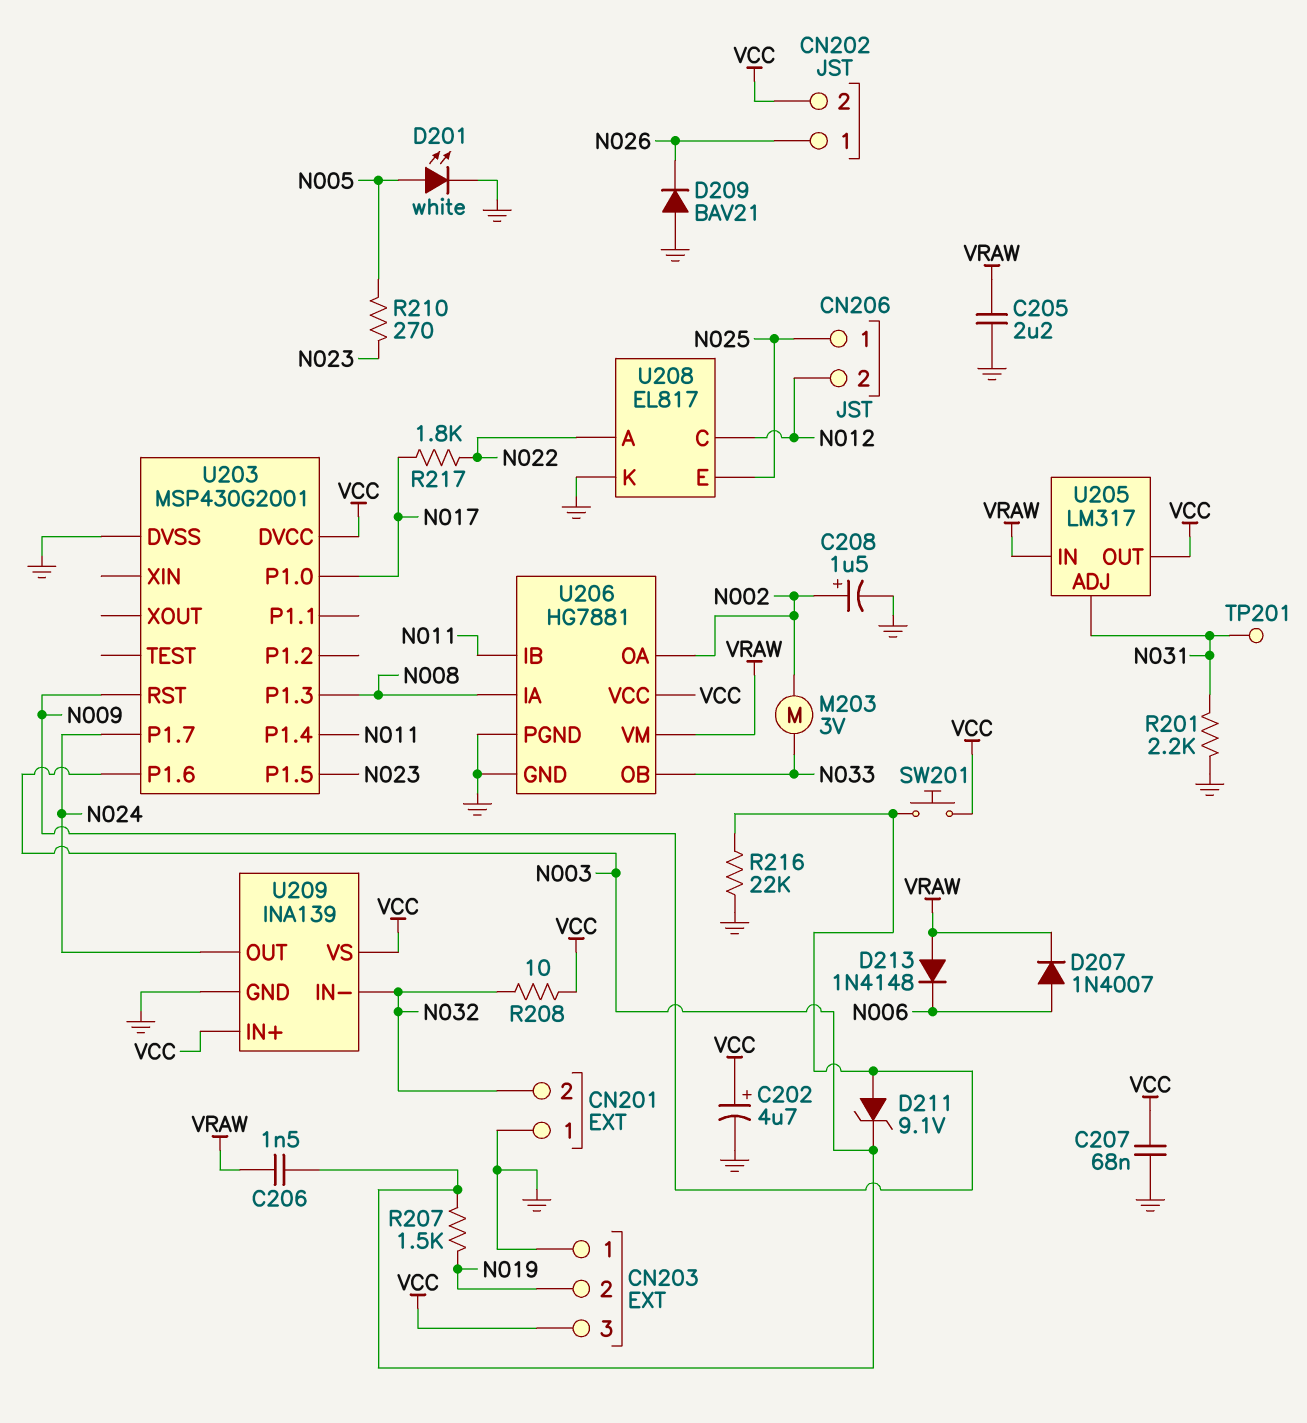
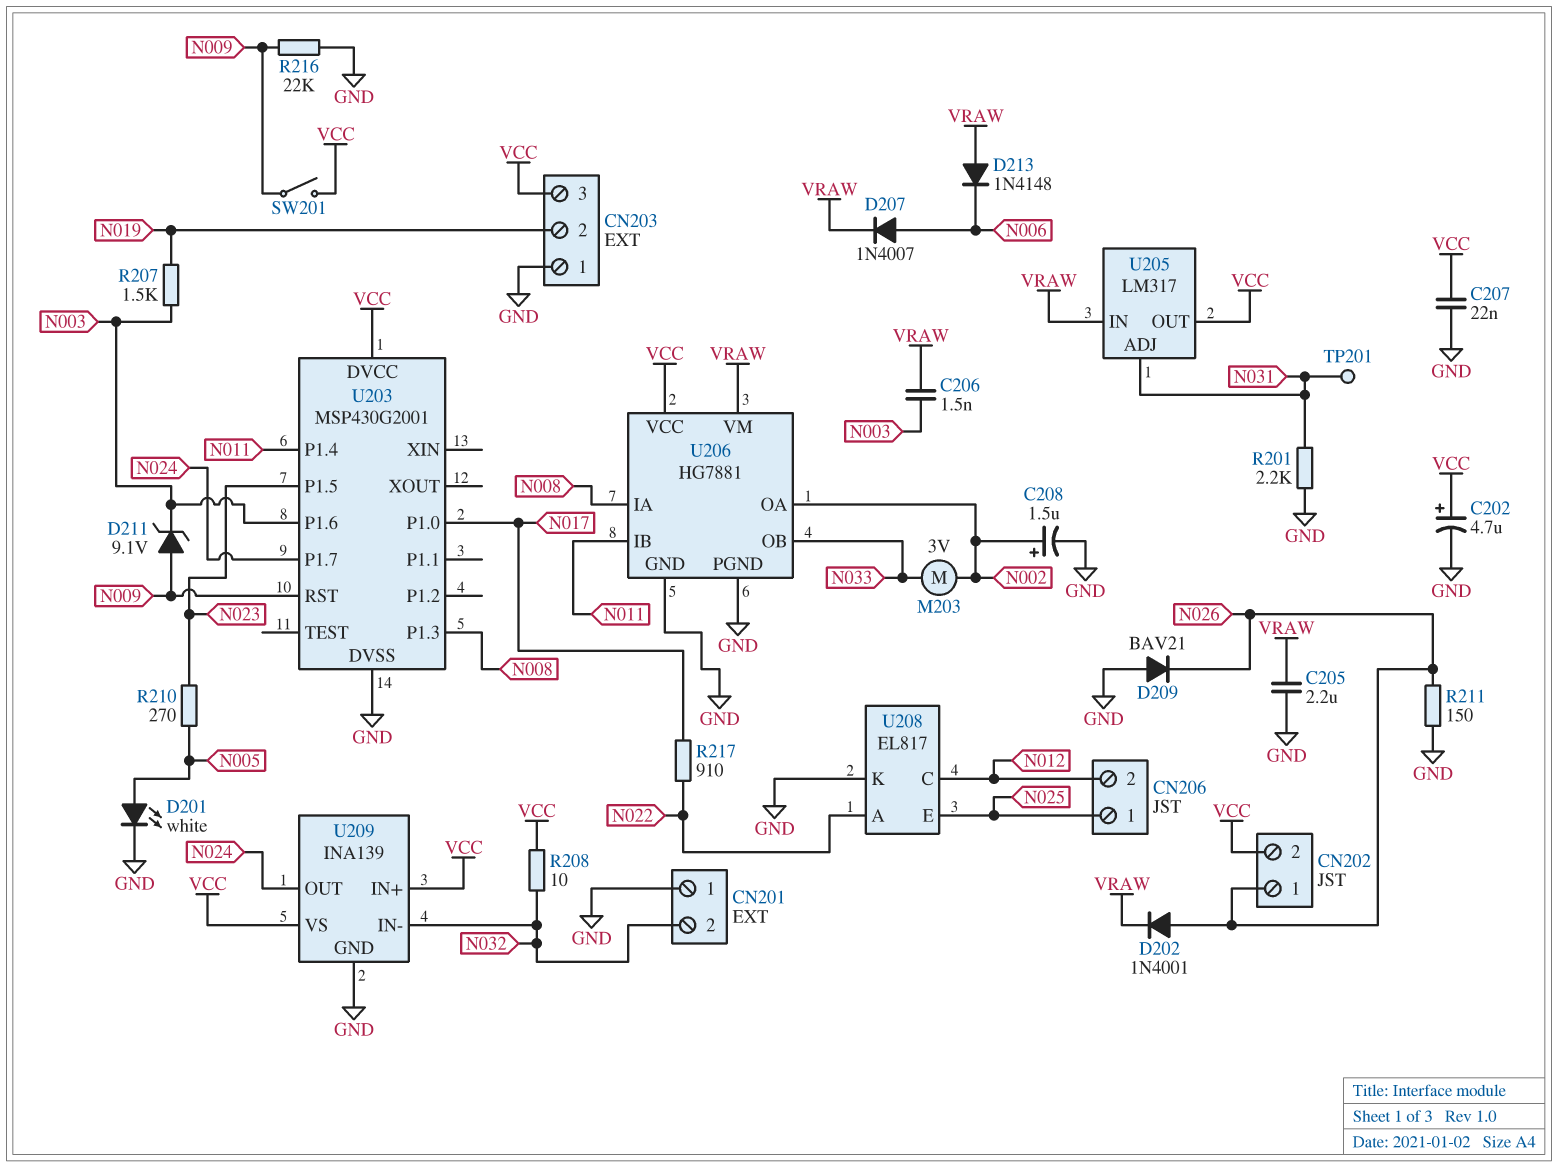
C207: 68nF (GND, VCC) -> 22nF (GND, VCC)
D202: none -> diode 1N4001 (A N026, K VRAW)
R211: none -> 150 (GND, N026)
R217: 1.8k (N017, N022) -> 910 (N017, N022)
SW201: button (N009, VCC) -> switch (N009, VCC)

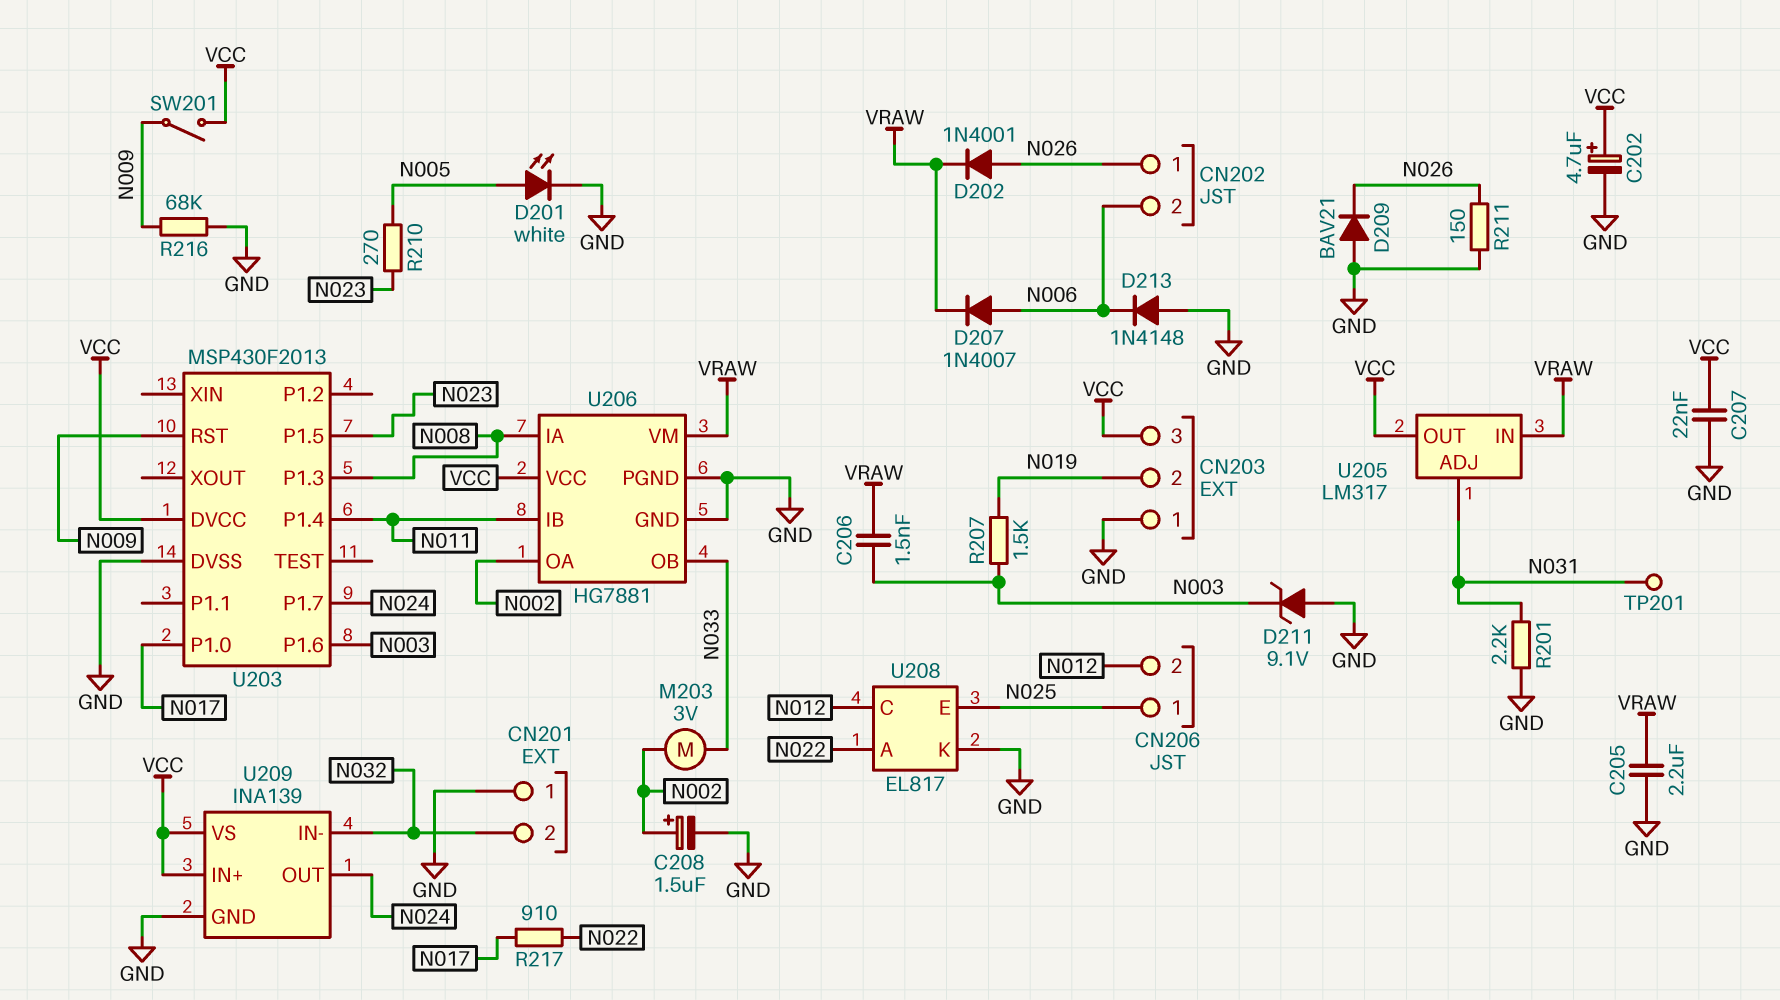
CN202 pin 2: VCC -> N006
D211: zener 9.1V (A N009, K N003) -> zener 9.1V (A GND, K N003)
D213: diode 1N4148 (A VRAW, K N006) -> diode 1N4148 (A GND, K N006)
R208: 10 (N032, VCC) -> none
R216: 22k (GND, N009) -> 68k (GND, N009)
U203: MSP430G2001 -> MSP430F2013

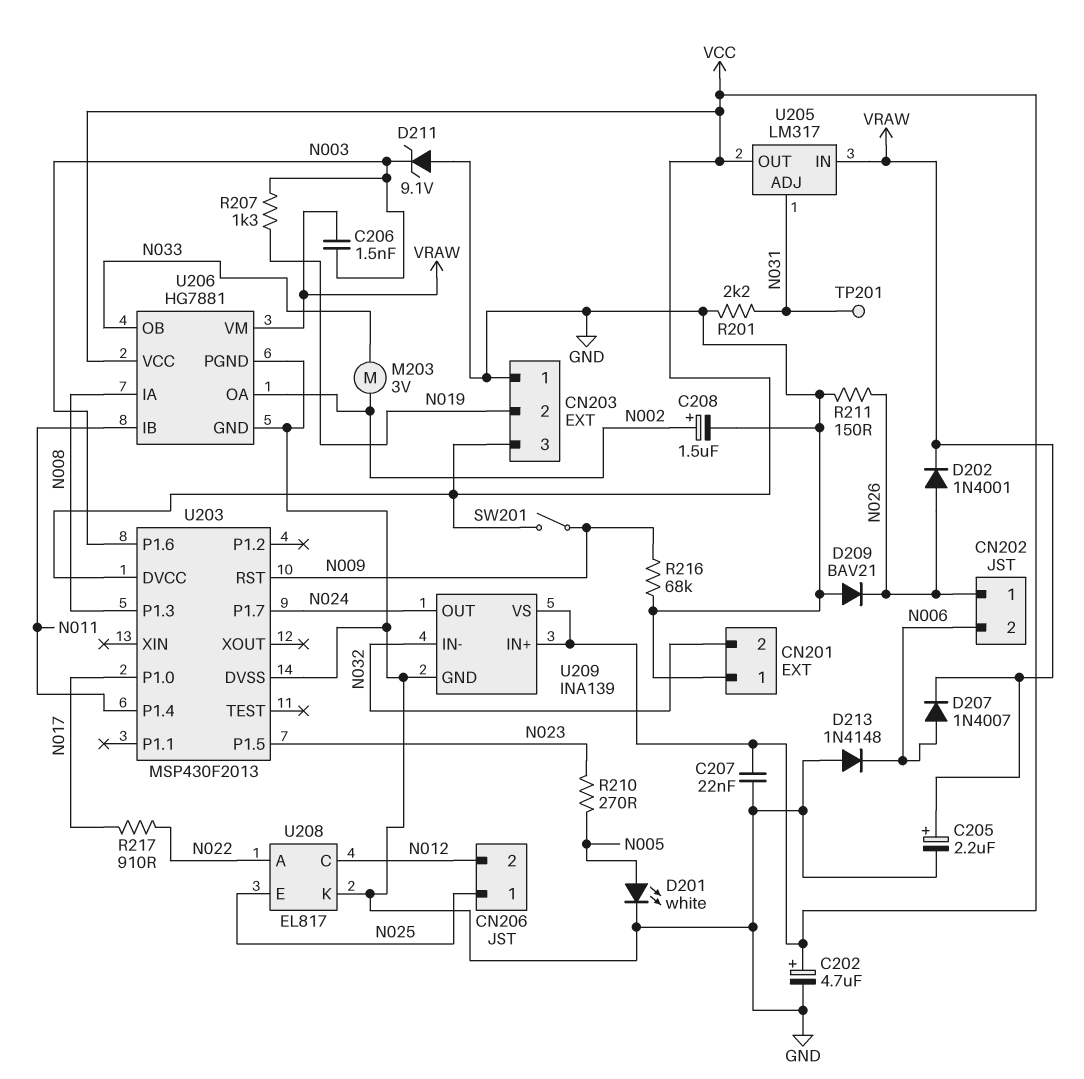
C205: 2.2uF (GND, VRAW) -> 2.2uF (plus VRAW, minus GND)
R207: 1.5k (N003, N019) -> 1.3k (N003, N019)

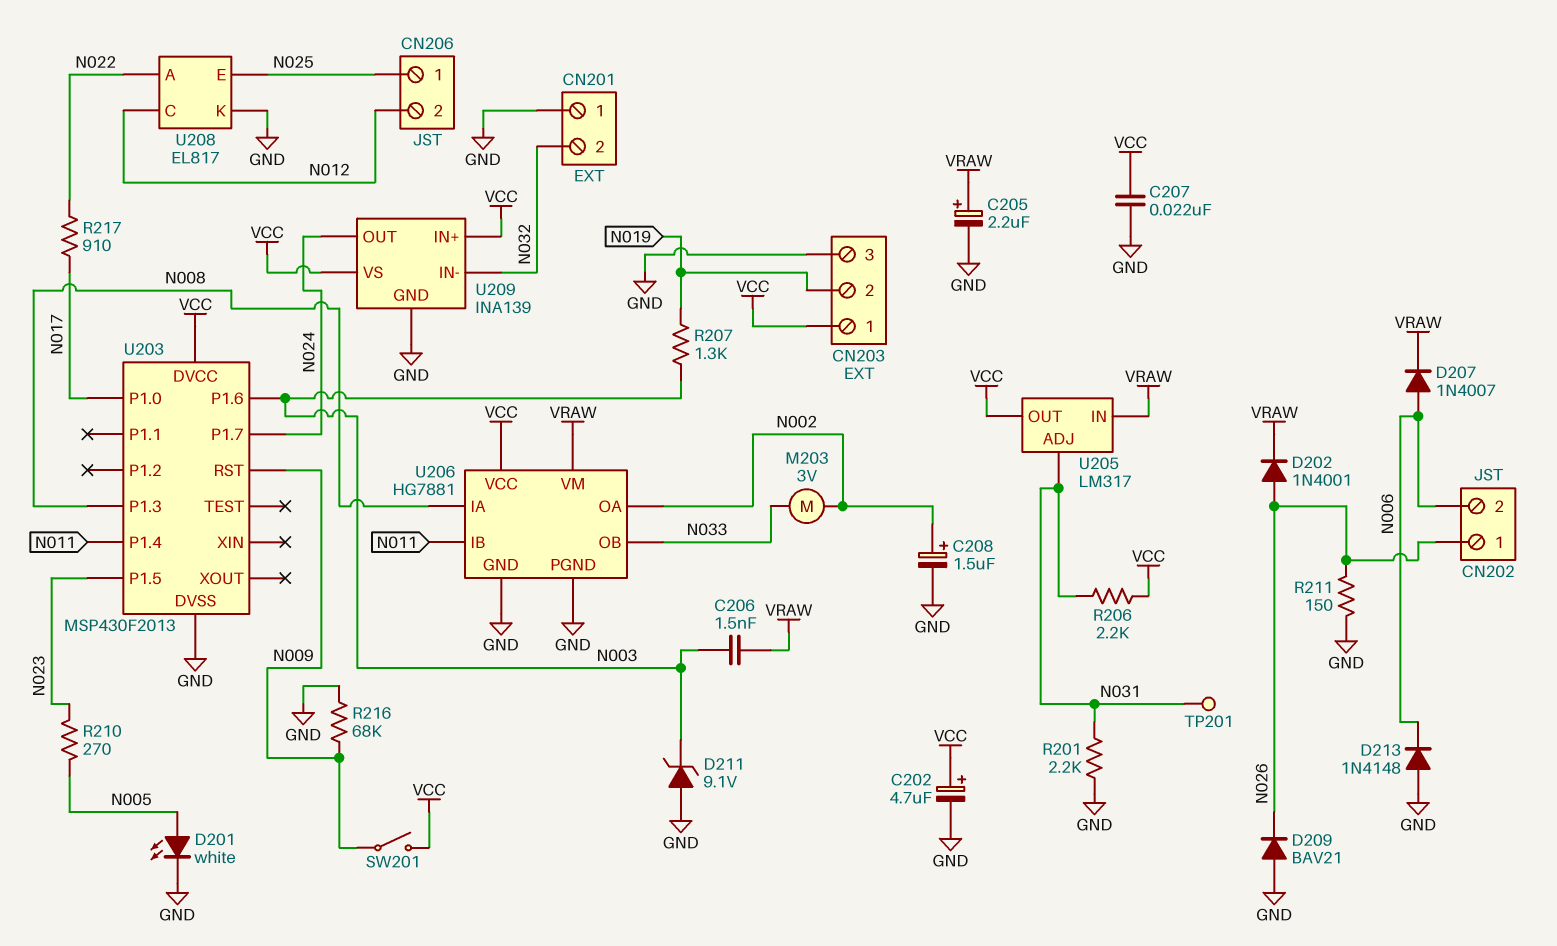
CN203 pin 1: GND -> VCC
CN203 pin 3: VCC -> GND
R206: none -> 2.2k (N031, VCC)

